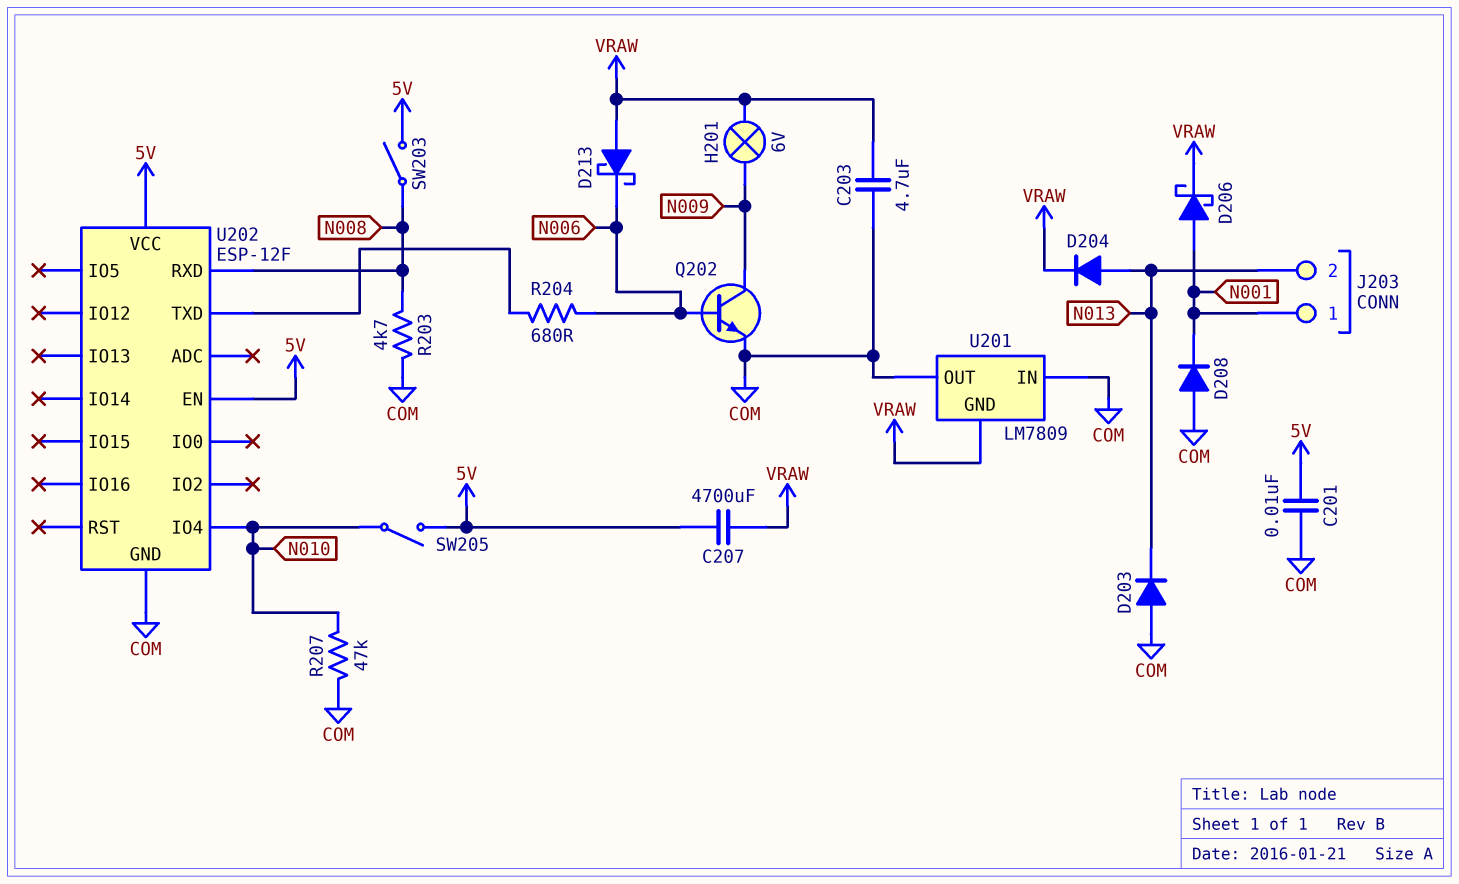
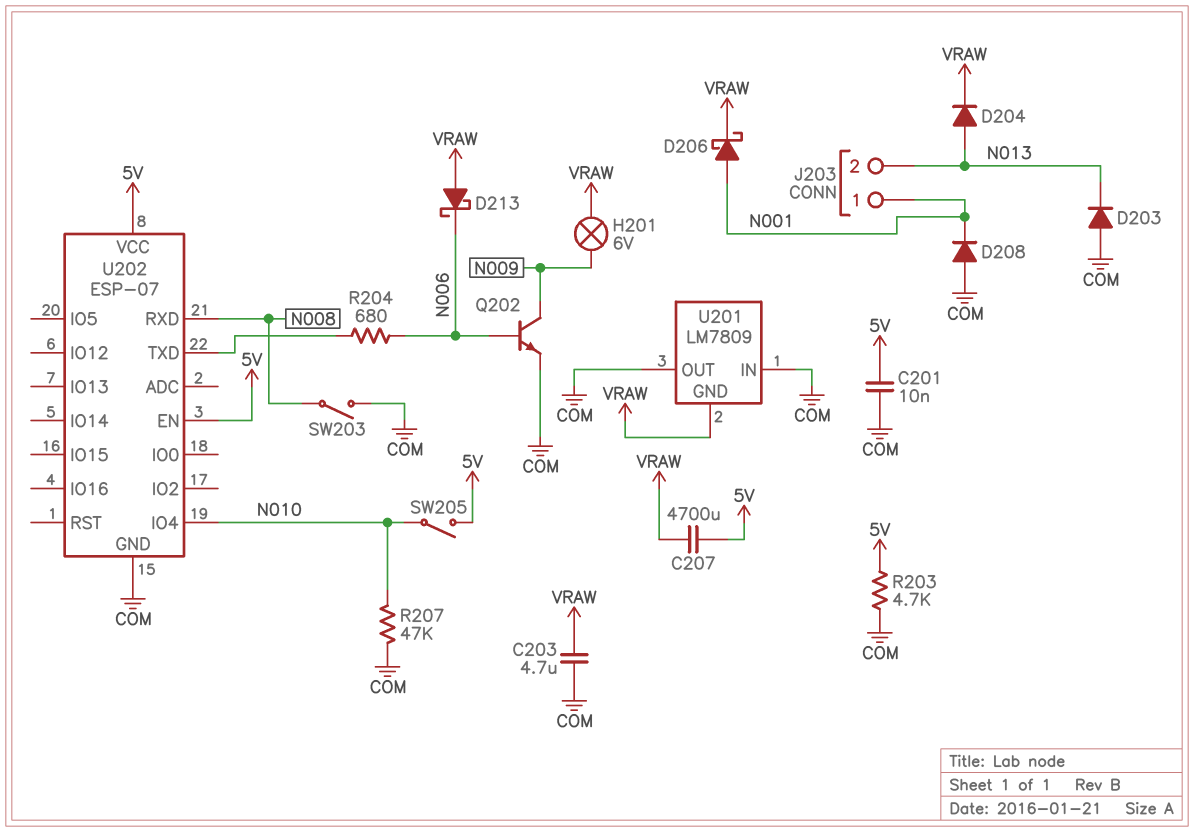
R203: 4.7k (COM, N008) -> 4.7k (5V, COM)
SW203: switch (5V, N008) -> switch (COM, N008)
U202: ESP-12F -> ESP-07

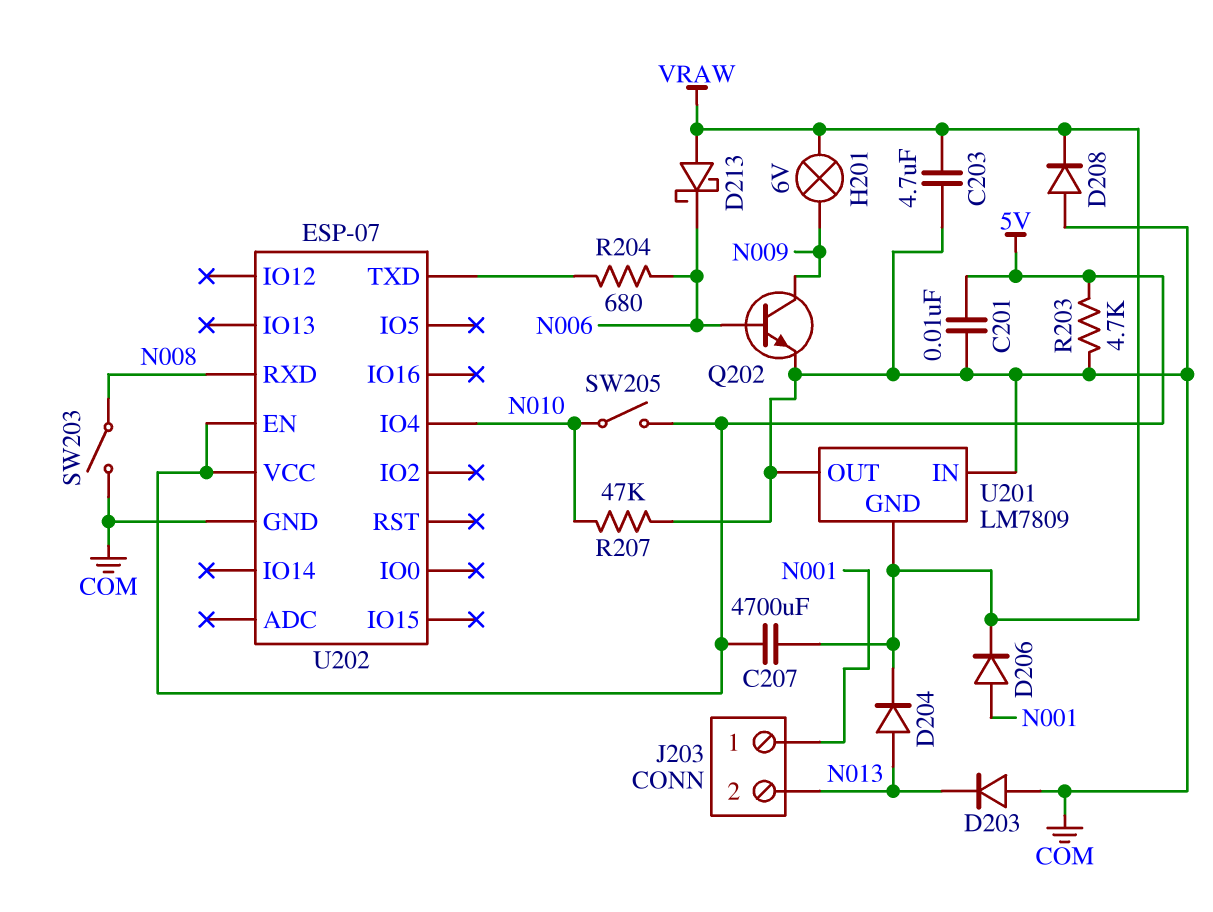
D206: schottky (A N001, K VRAW) -> diode (A N001, K VRAW)
D208: diode (A COM, K N001) -> diode (A COM, K VRAW)

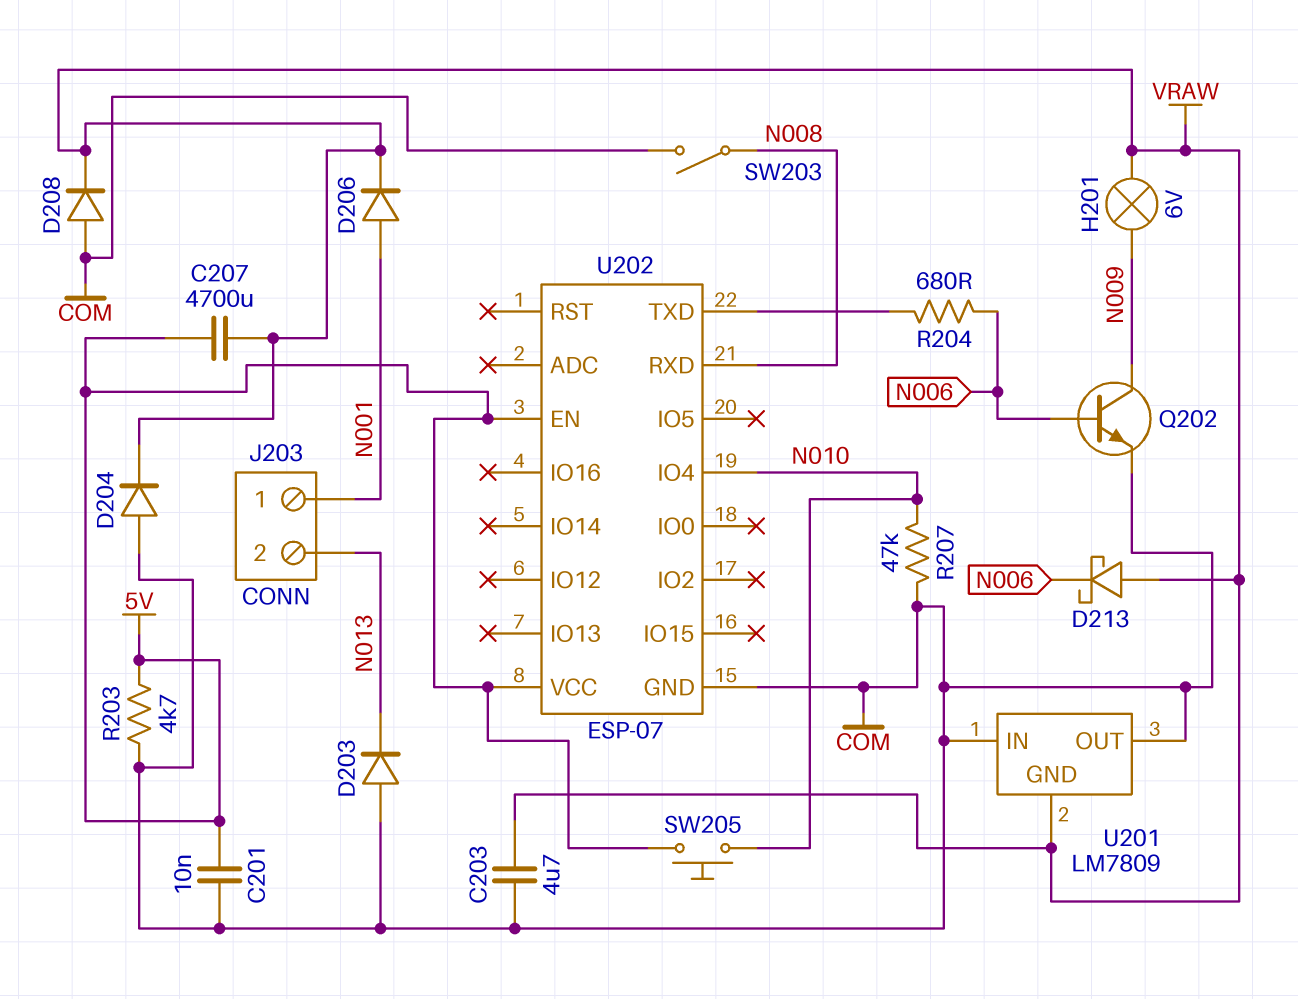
D204: diode (A N013, K VRAW) -> diode (A COM, K VRAW)
SW205: switch (5V, N010) -> button (5V, N010)

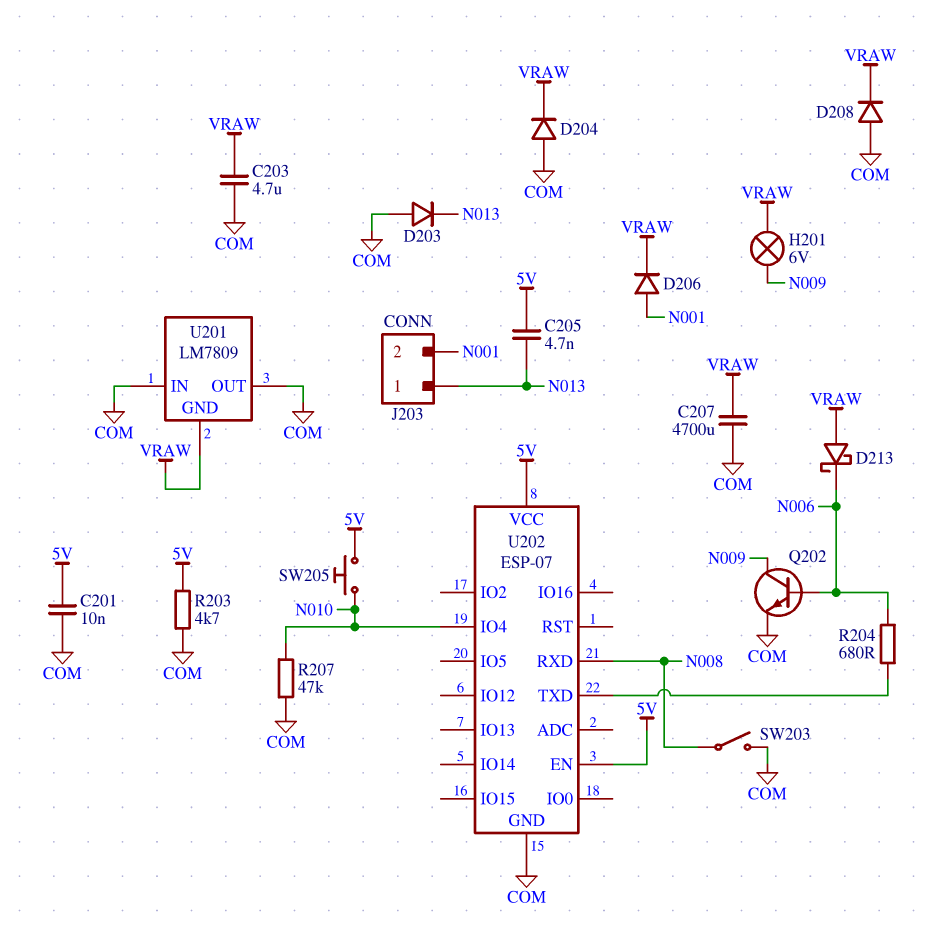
C205: none -> 4.7nF (5V, N013)
C207: 4700uF (5V, VRAW) -> 4700uF (COM, VRAW)
J203 pin 1: N001 -> N013
J203 pin 2: N013 -> N001

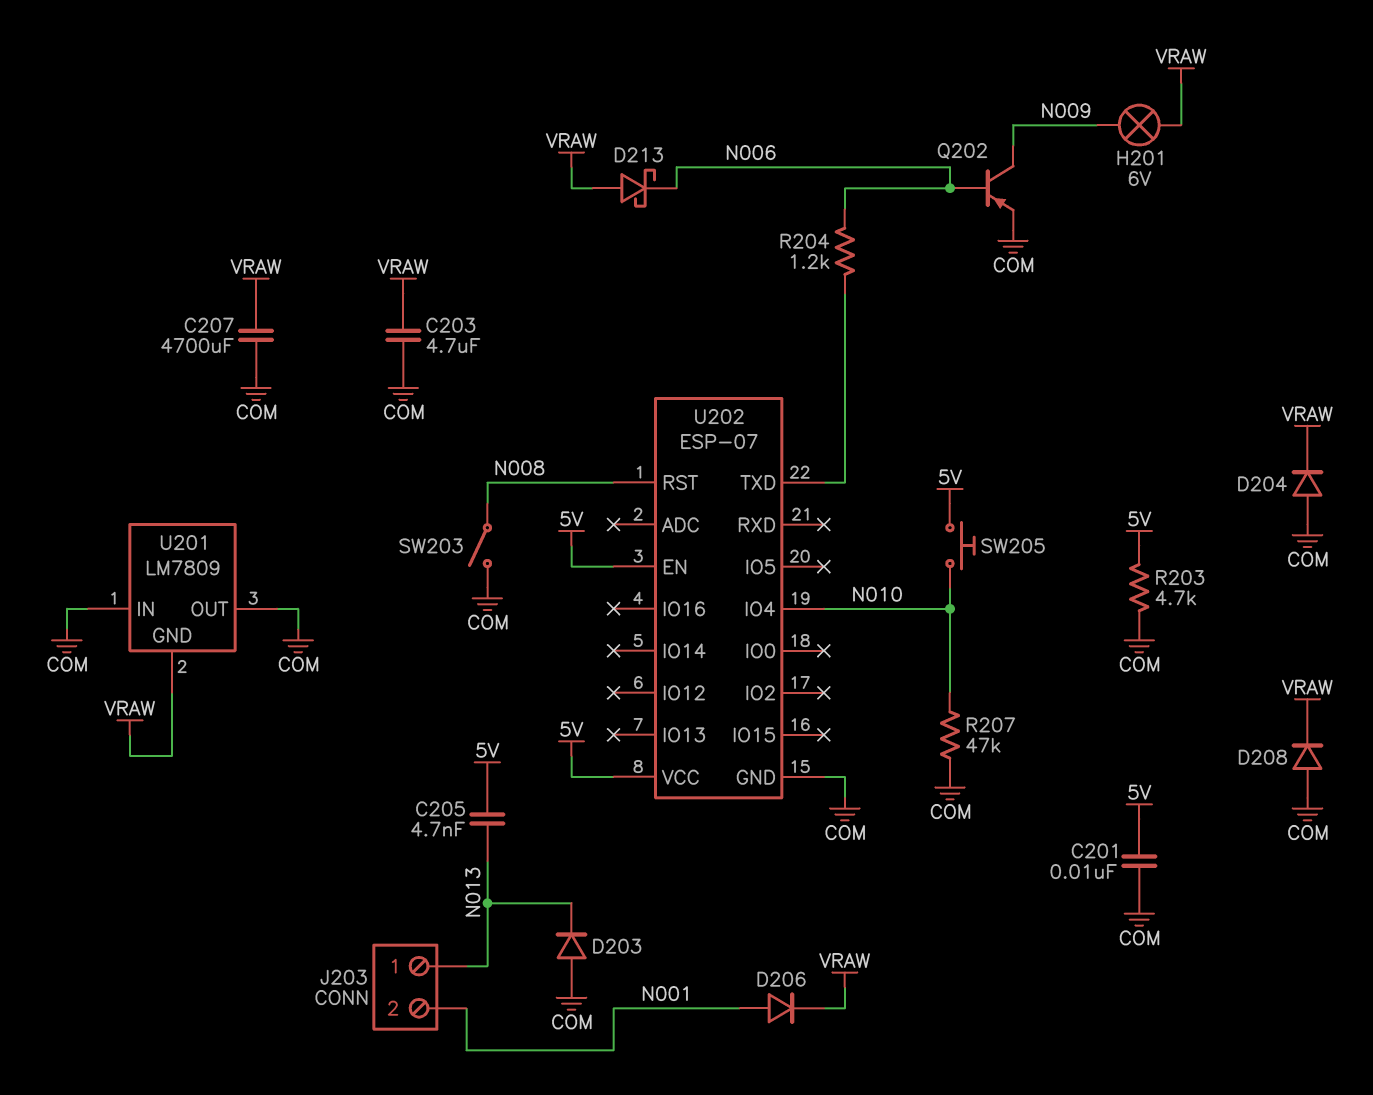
Q202: NPN (B N006, C N009, E COM) -> PNP (B N006, C N009, E COM)
R204: 680 (N006, U202/TXD) -> 1.2k (N006, U202/TXD)
U202 pin RST: none -> N008
U202 pin RXD: N008 -> none

